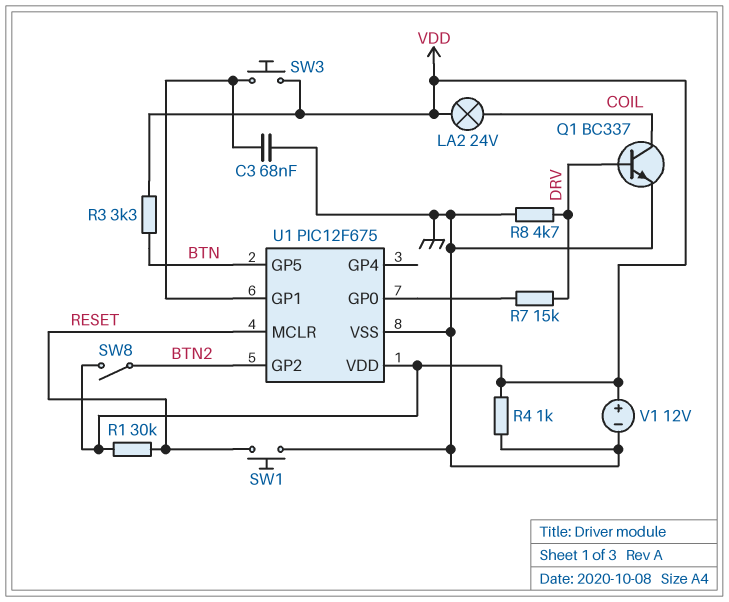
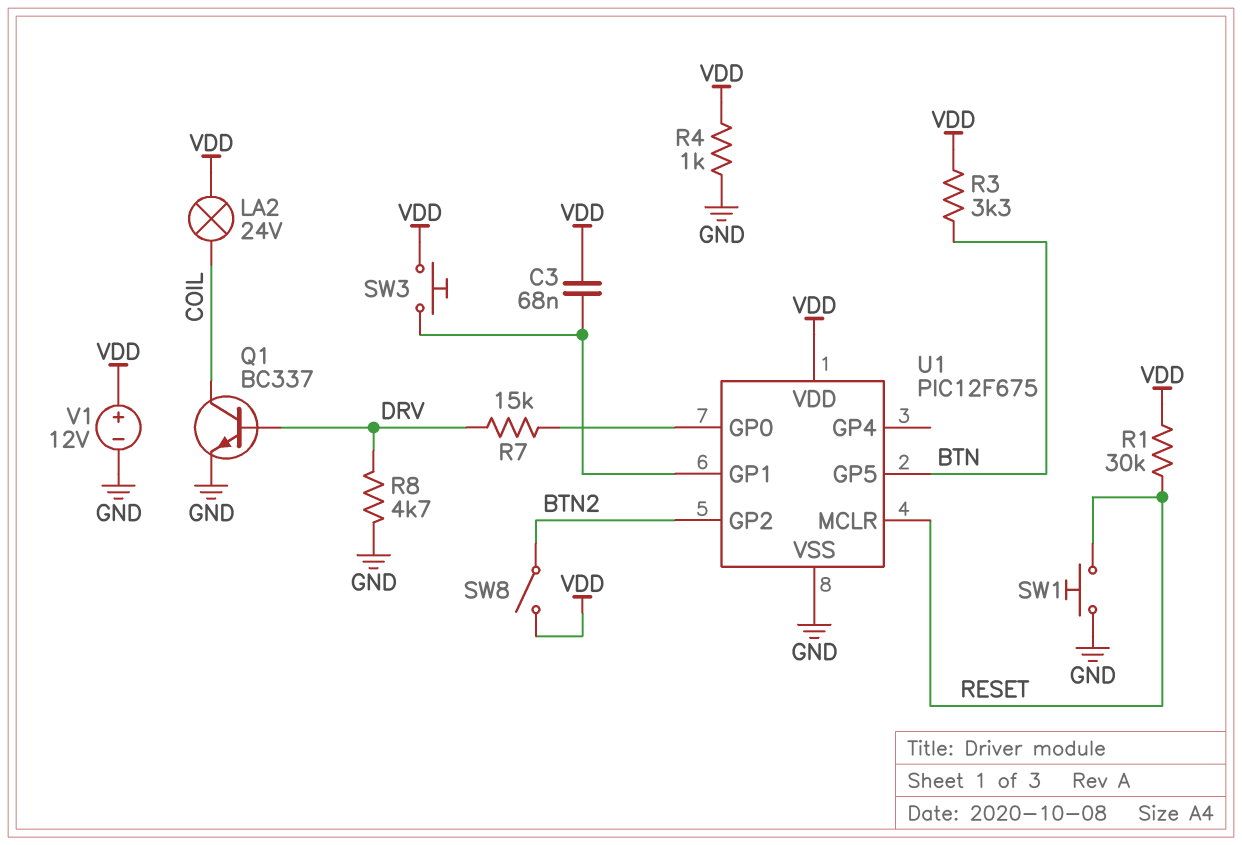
C3: 68nF (GND, U1/GP1) -> 68nF (U1/GP1, VDD)

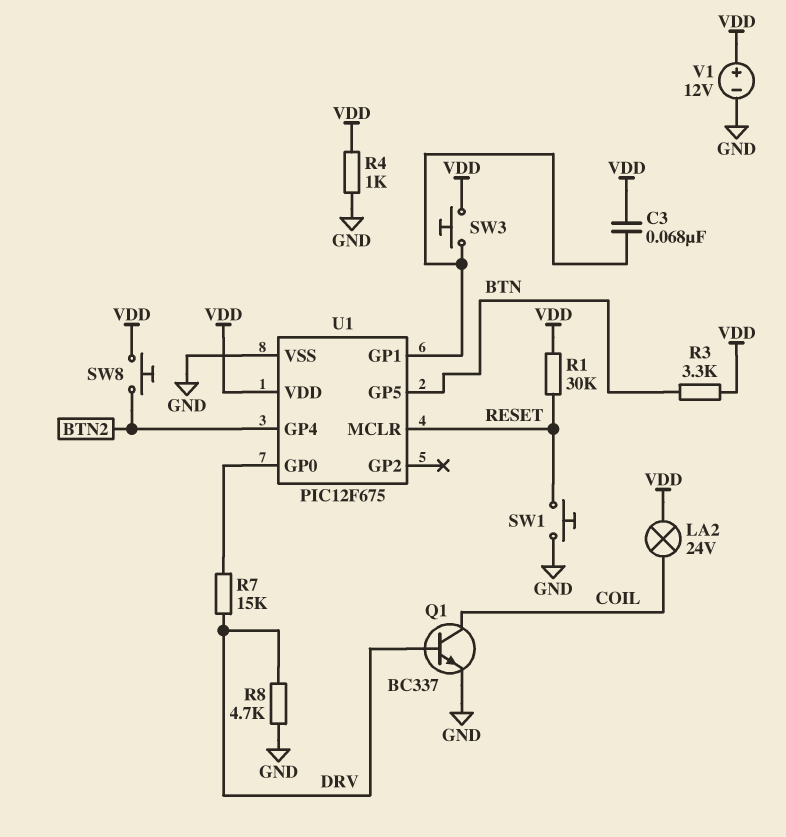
SW8: switch (BTN2, VDD) -> button (BTN2, VDD)
U1 pin GP2: BTN2 -> none
U1 pin GP4: none -> BTN2

